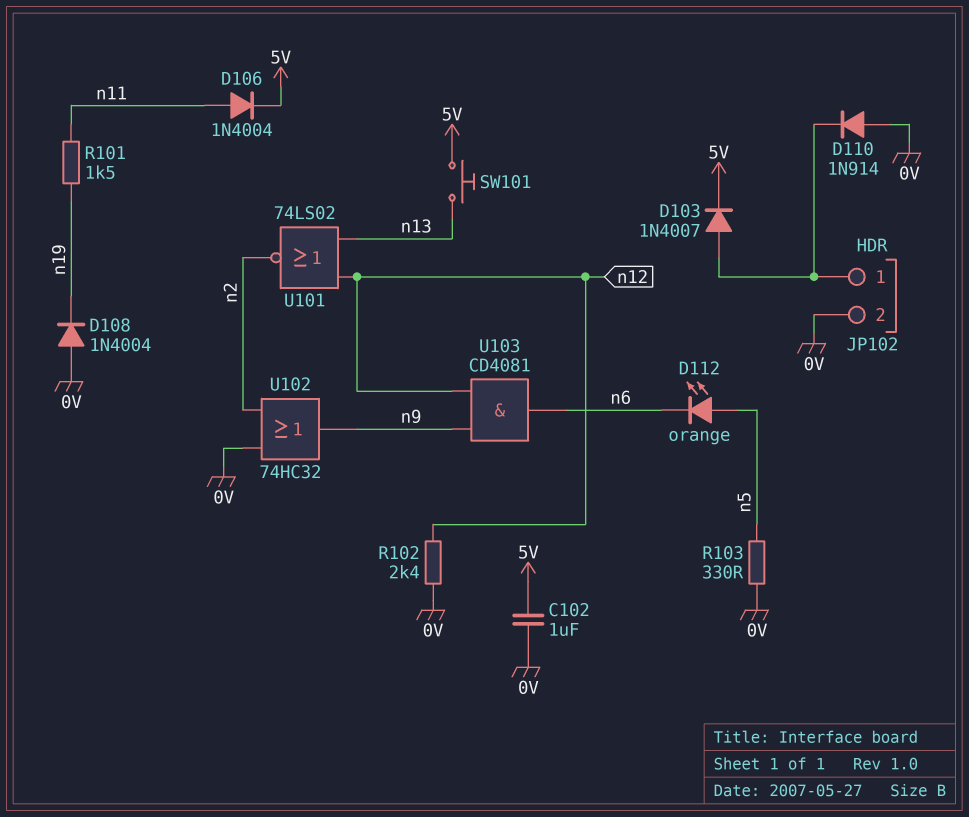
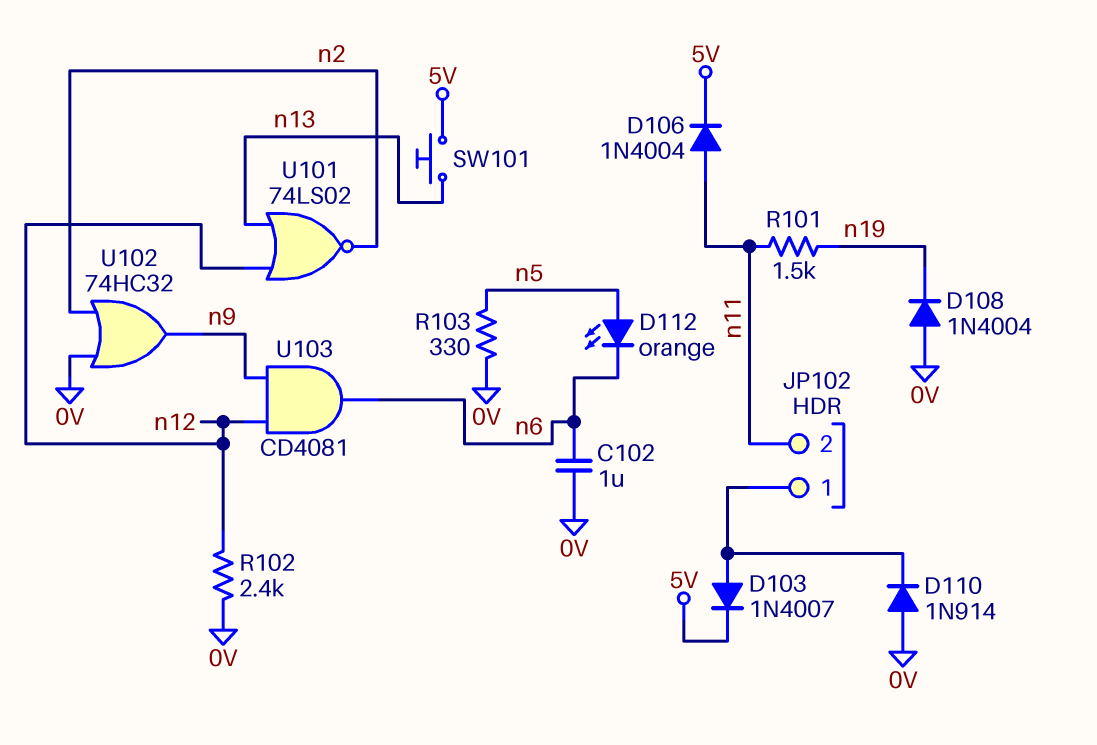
C102: 1uF (0V, 5V) -> 1uF (0V, n6)
JP102 pin 2: 0V -> n11

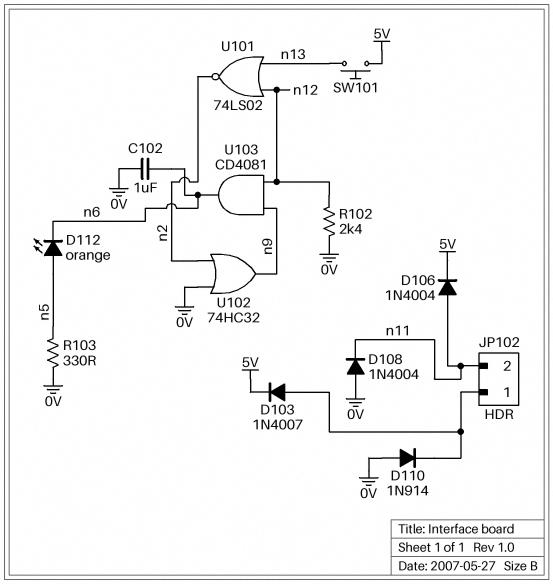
D108: diode 1N4004 (A 0V, K n19) -> diode 1N4004 (A 0V, K n11)
R101: 1.5k (n11, n19) -> none

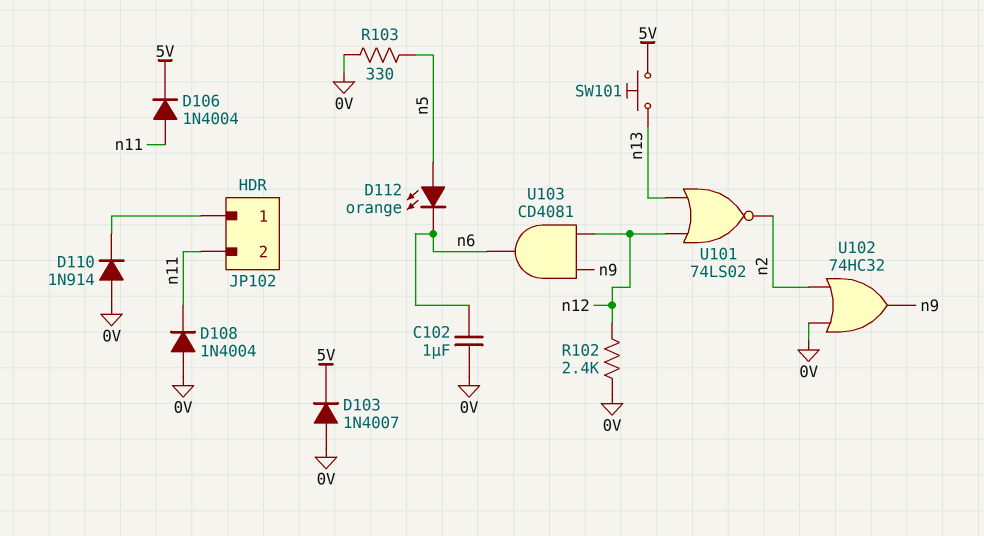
D103: diode 1N4007 (A JP102/1, K 5V) -> diode 1N4007 (A 0V, K 5V)

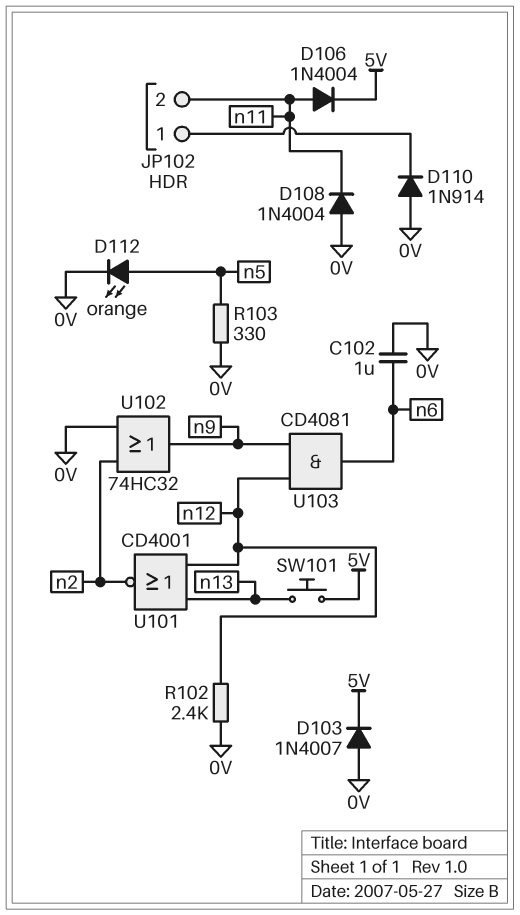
D112: LED orange (A n5, K n6) -> LED orange (A n5, K 0V)
U101: NOR 74LS02 (in n12, in n13, out n2) -> NOR CD4001 (in n12, in n13, out n2)

